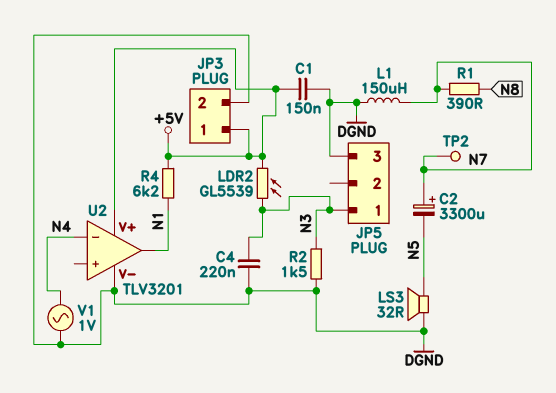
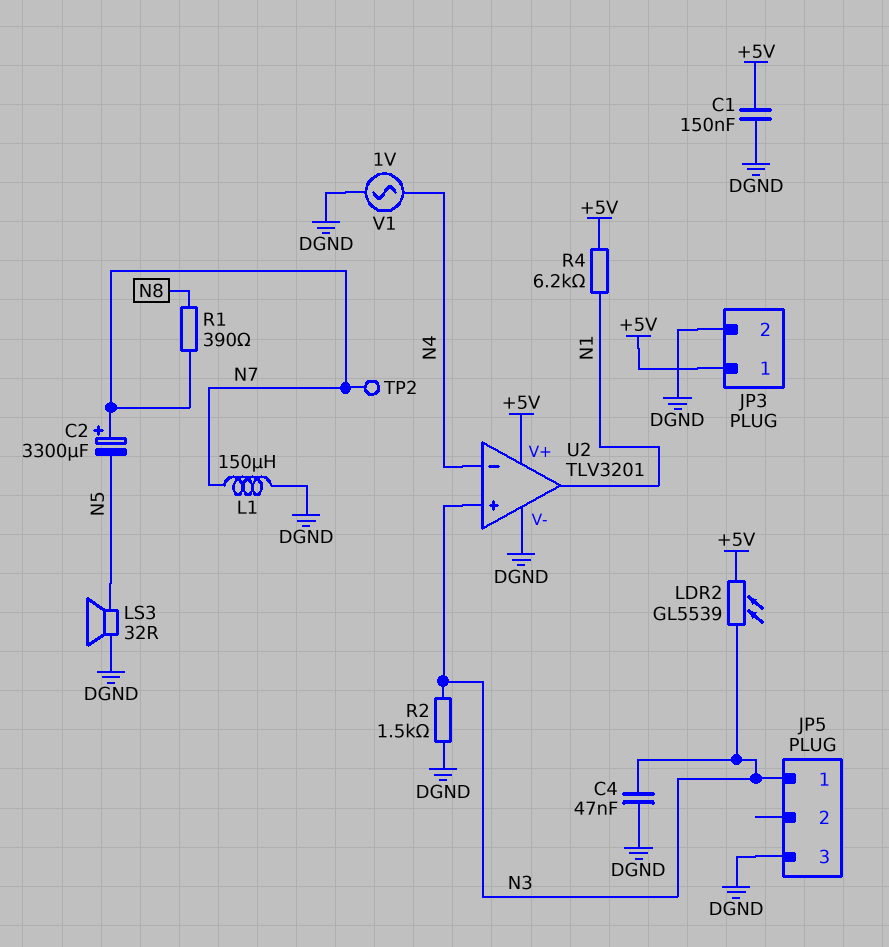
C4: 220nF (DGND, N3) -> 47nF (DGND, N3)
U2 pin in+: none -> N3

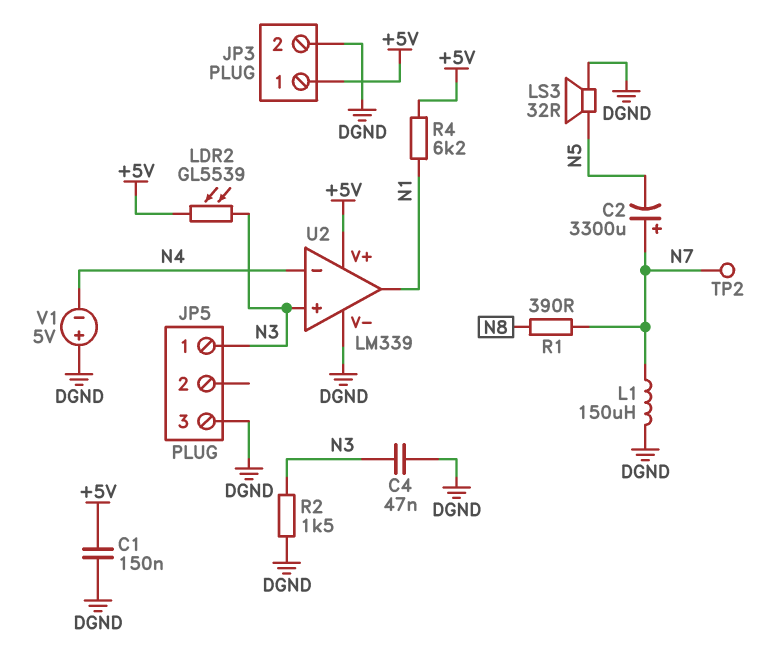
U2: TLV3201 -> LM339
V1: AC 1V (DGND, N4) -> 5V (plus DGND, minus N4)

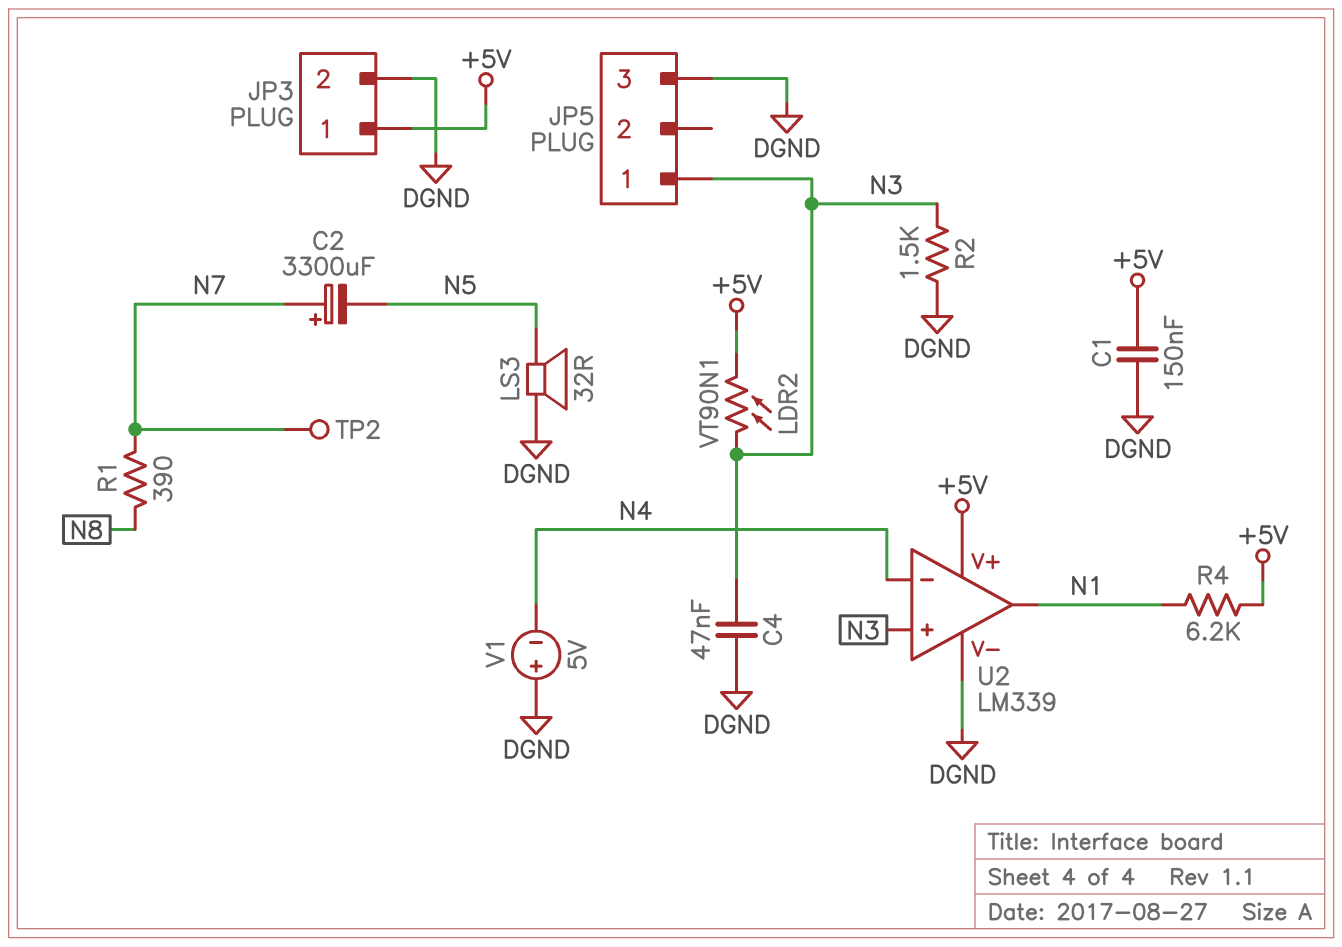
L1: 150uH (DGND, N7) -> none
LDR2: GL5539 (+5V, N3) -> VT90N1 (+5V, N3)

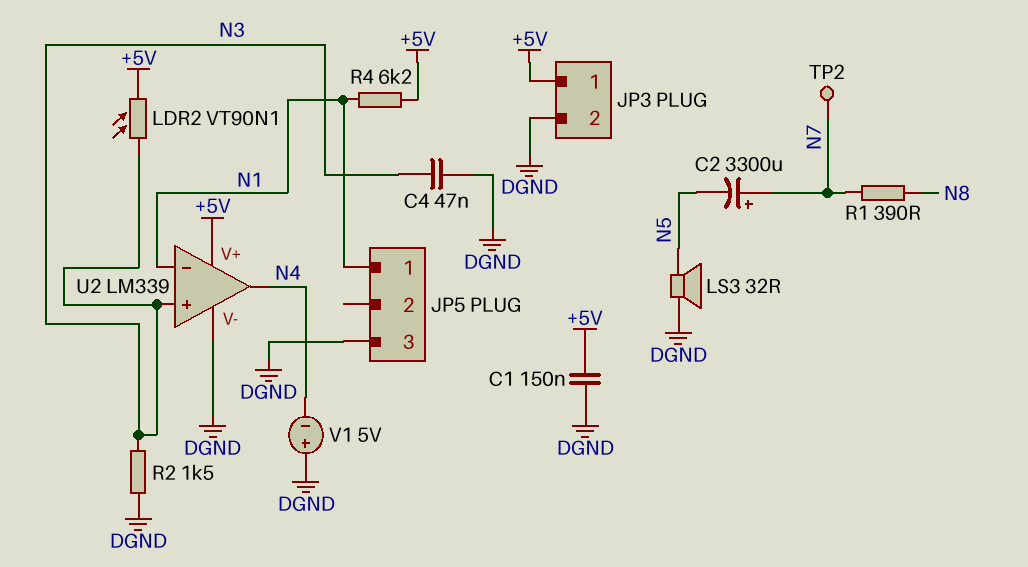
JP5 pin 1: N3 -> N1
U2 pin in-: N4 -> N1
U2 pin out: N1 -> N4

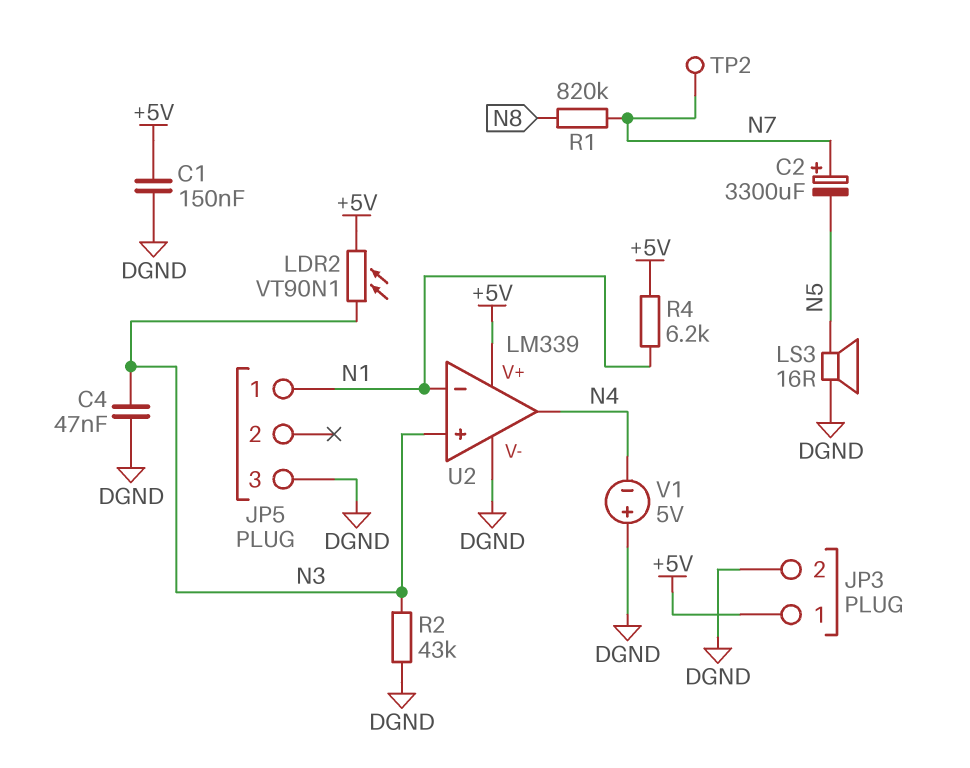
LS3: speaker 32R (DGND, N5) -> speaker 16R (DGND, N5)
R1: 390 (N7, N8) -> 820k (N7, N8)
R2: 1.5k (DGND, N3) -> 43k (DGND, N3)

